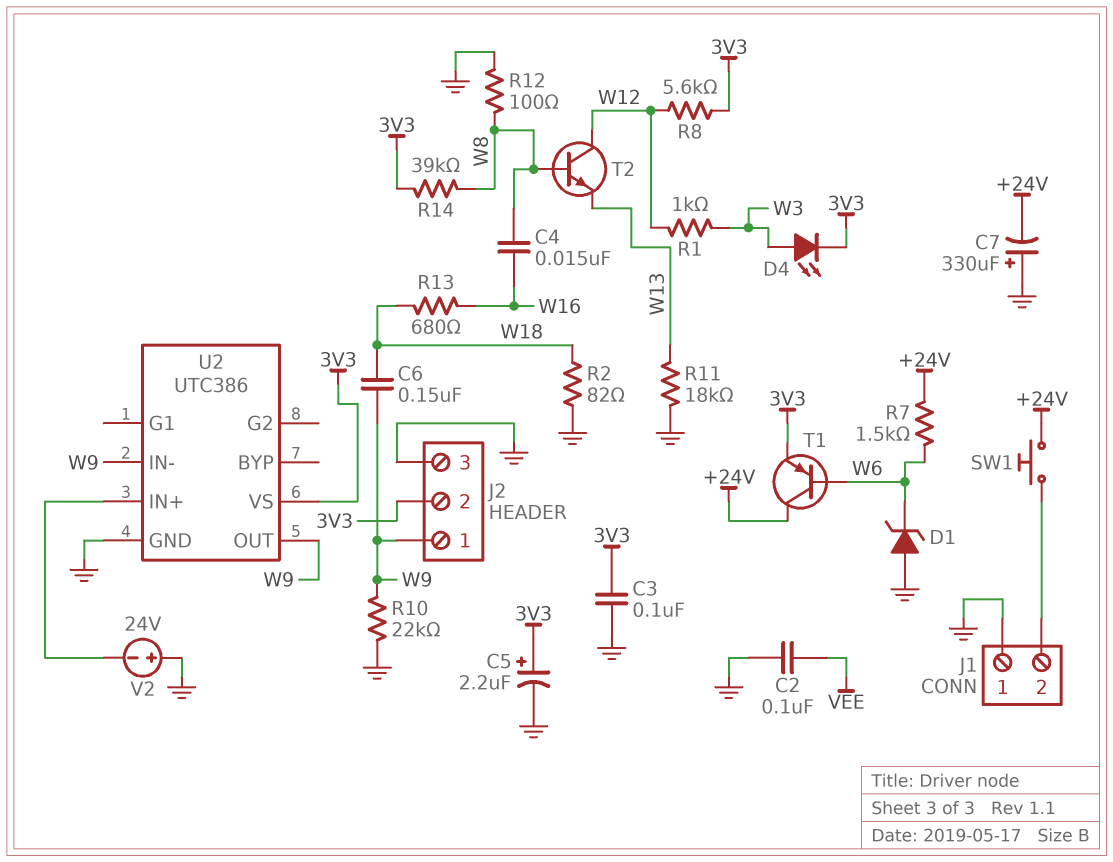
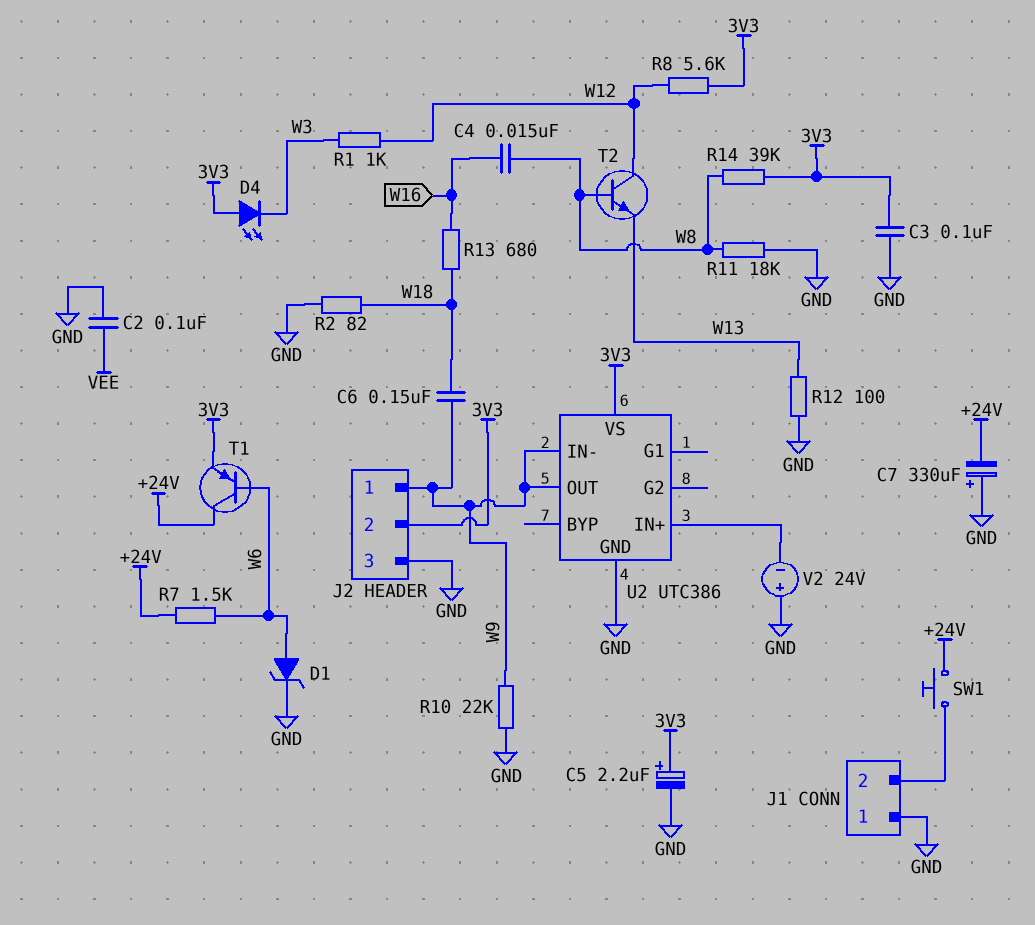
D1: zener (A GND, K W6) -> zener (A W6, K GND)
D4: LED (A W3, K 3V3) -> LED (A 3V3, K W3)
R11: 18k (GND, W13) -> 18k (GND, W8)
R12: 100 (GND, W8) -> 100 (GND, W13)

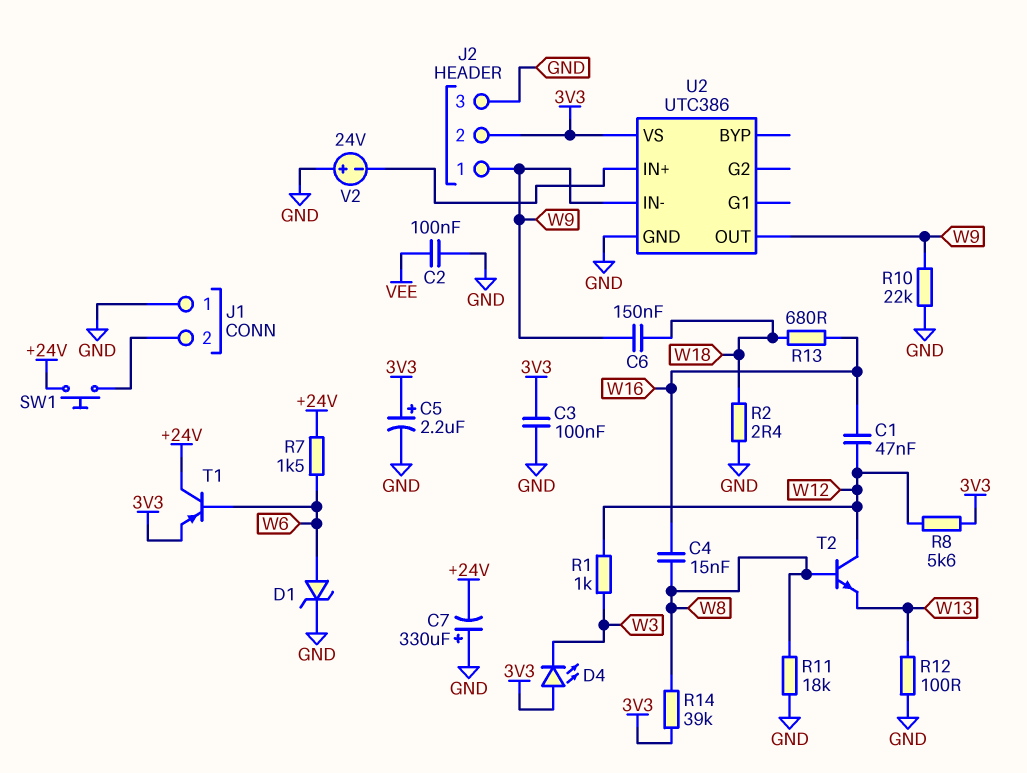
C1: none -> 47nF (W12, W16)
R2: 82 (GND, W18) -> 2.4 (GND, W18)

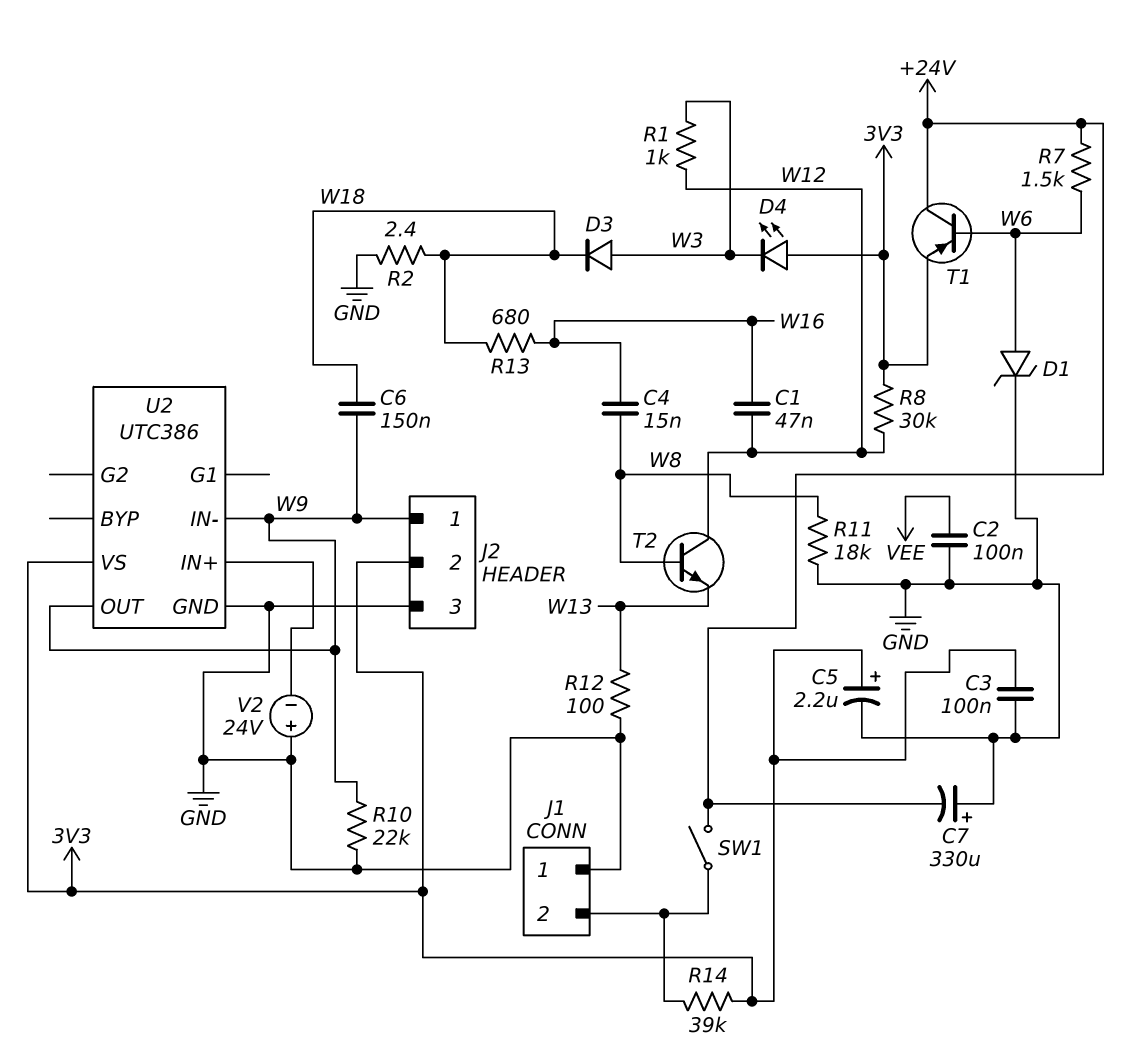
D3: none -> diode (A W3, K W18)
R8: 5.6k (3V3, W12) -> 30k (3V3, W12)
R14: 39k (3V3, W8) -> 39k (3V3, J1/2)
SW1: button (+24V, J1/2) -> switch (+24V, J1/2)

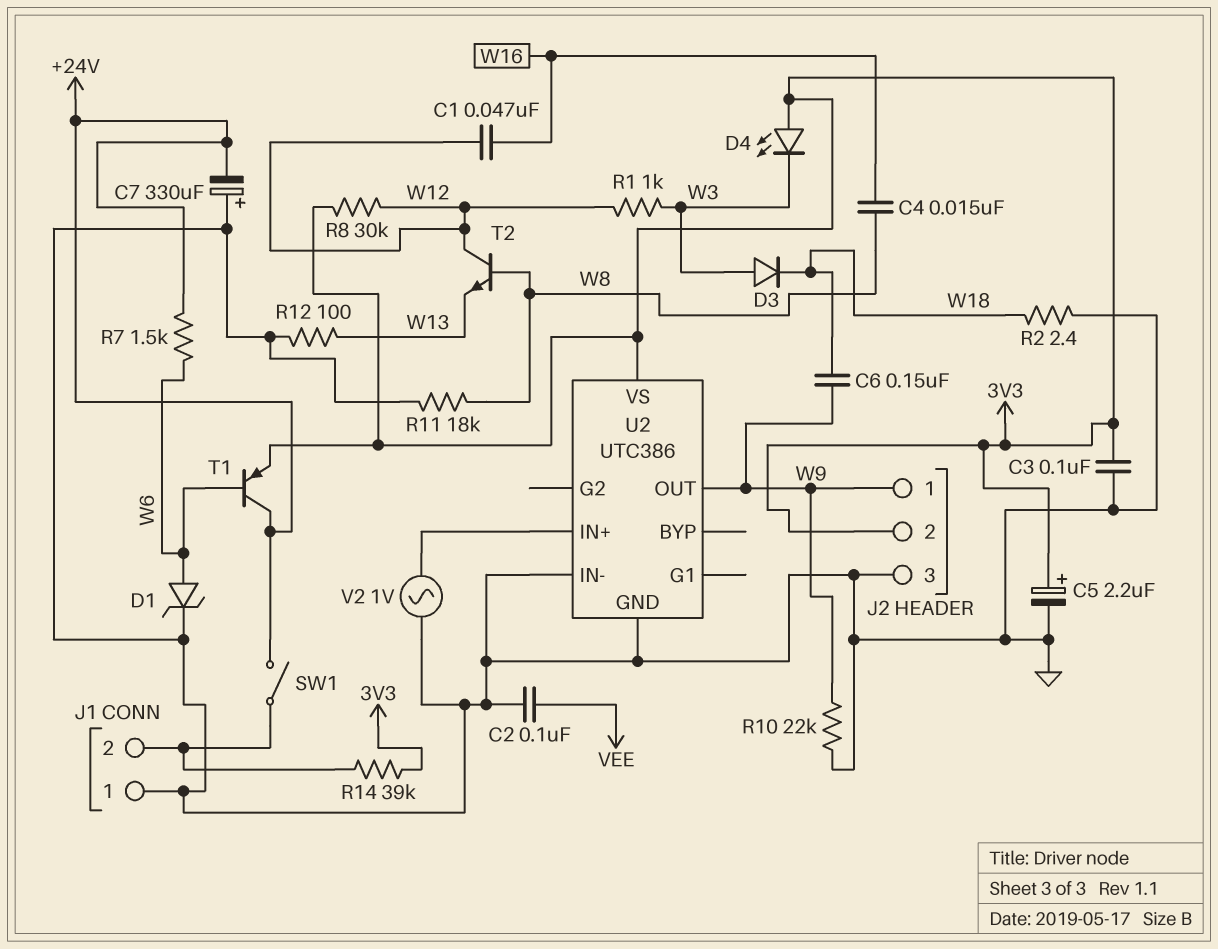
R13: 680 (W16, W18) -> none
U2 pin IN-: W9 -> GND
V2: 24V (plus GND, minus U2/IN+) -> AC 1V (GND, U2/IN+)

